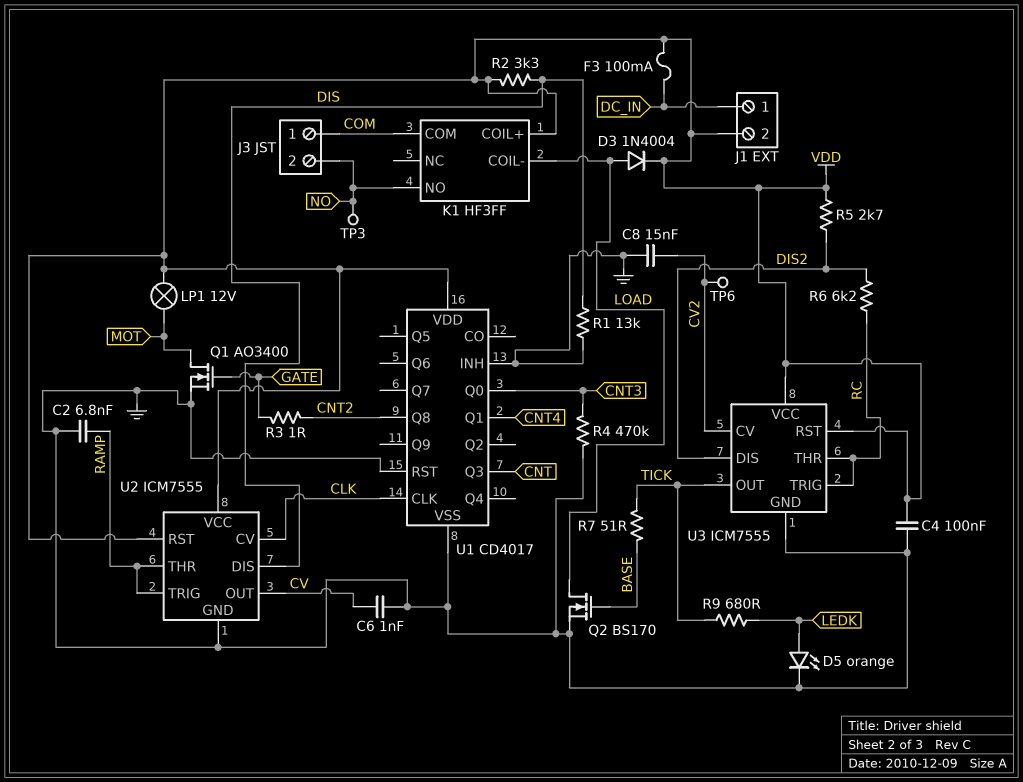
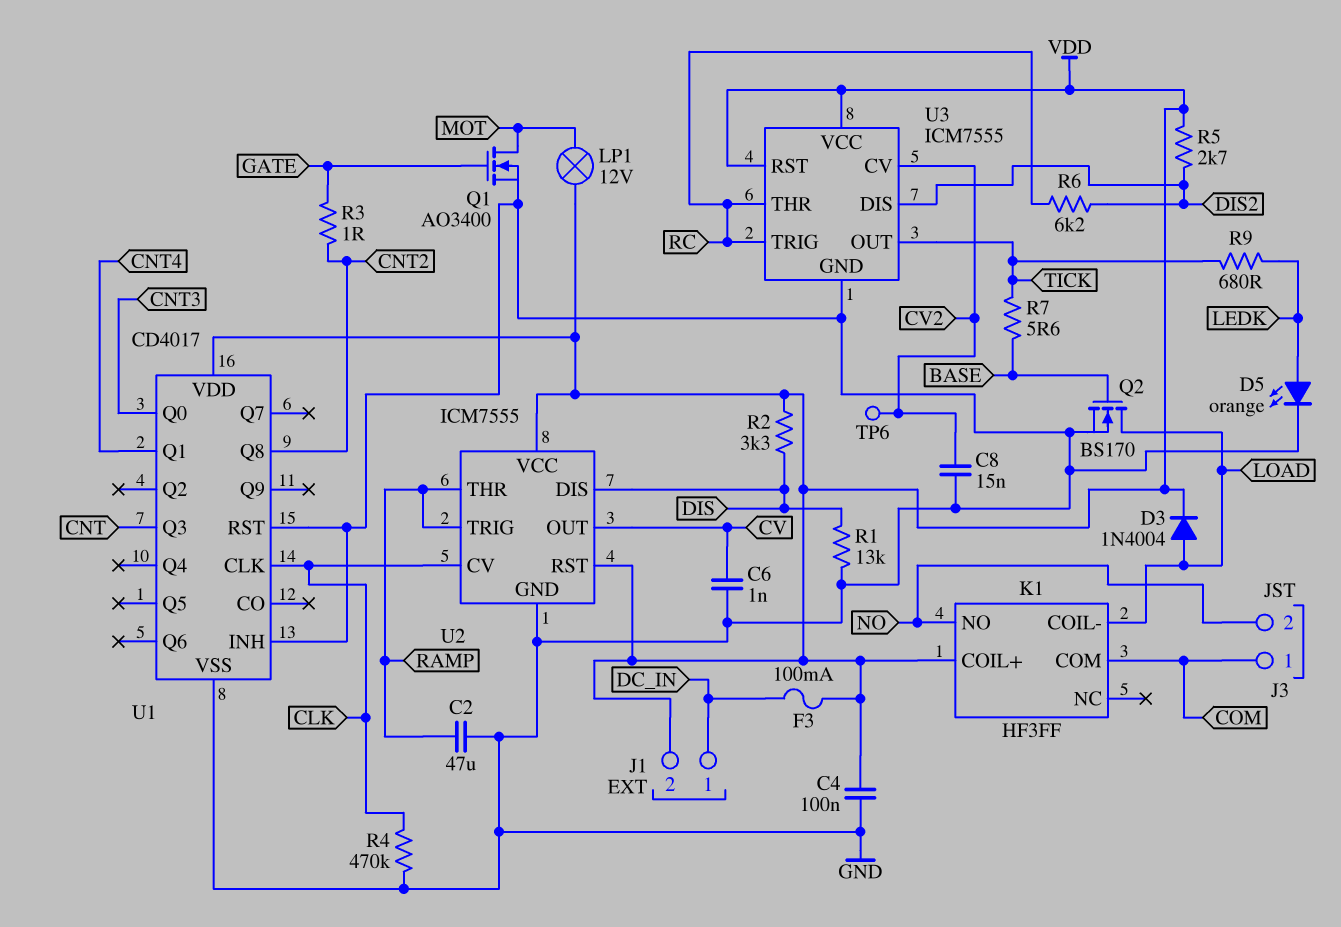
C2: 6.8nF (GND, RAMP) -> 47uF (GND, RAMP)
R4: 470k (CNT3, GND) -> 470k (CLK, GND)
R7: 51 (BASE, TICK) -> 5.6 (BASE, TICK)
TP3: test point (NO) -> none

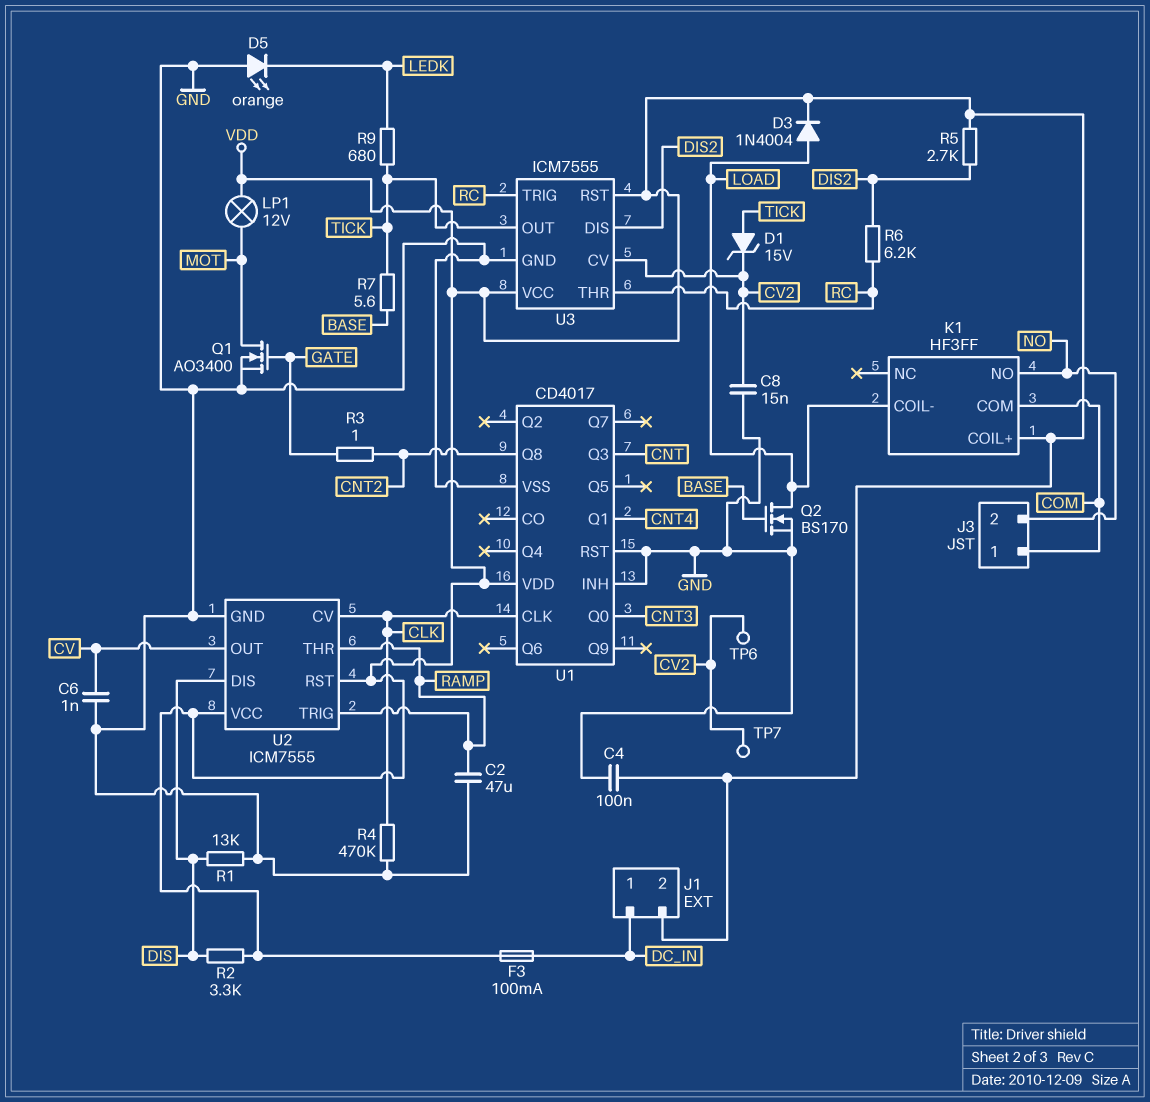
D1: none -> zener 15V (A TICK, K CV2)
D5: LED orange (A LEDK, K GND) -> LED orange (A GND, K LEDK)
TP7: none -> test point (CV2)

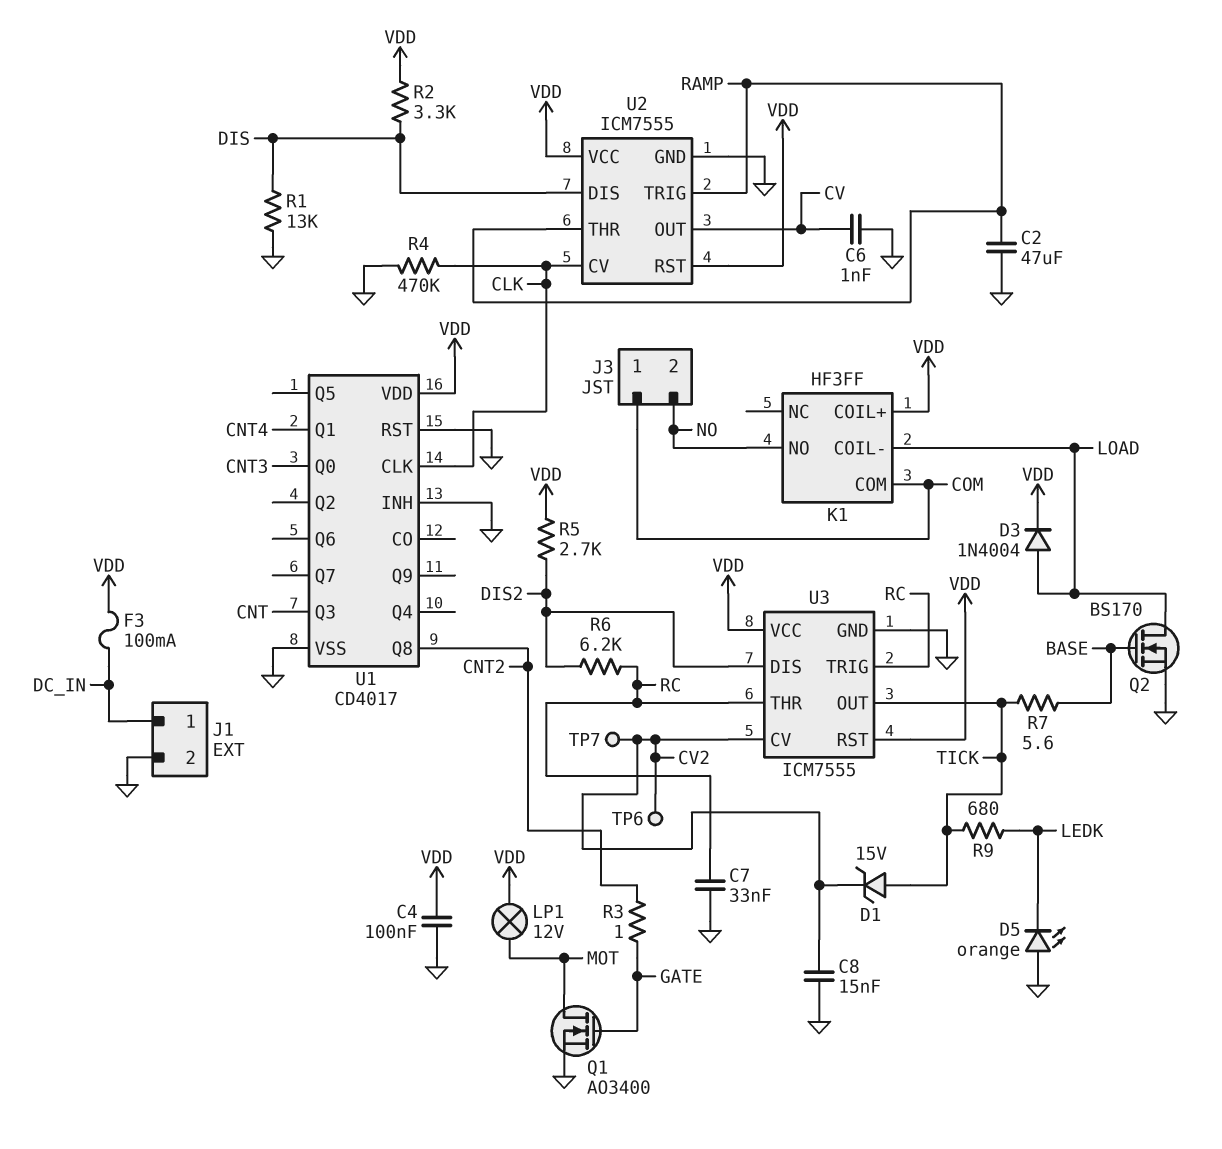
C7: none -> 33nF (GND, RC)
J1 pin 2: VDD -> GND

